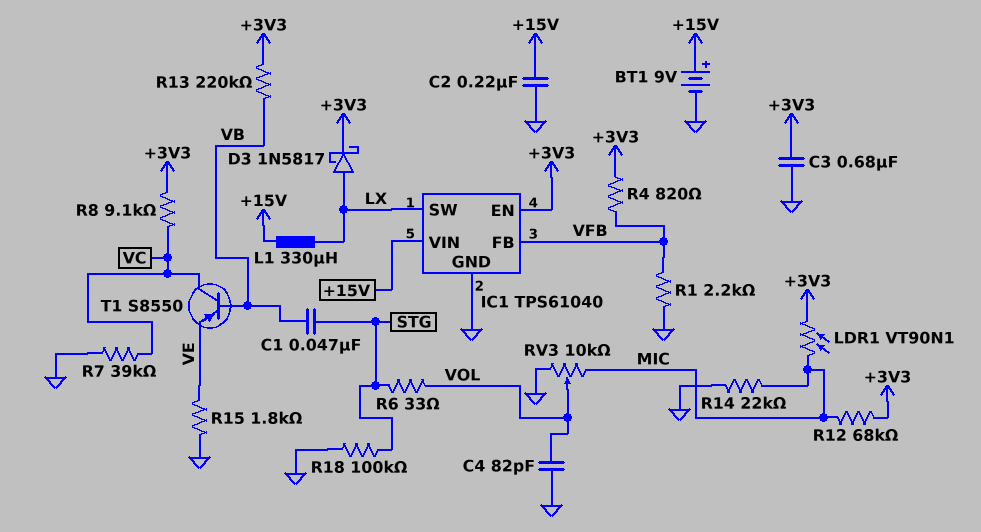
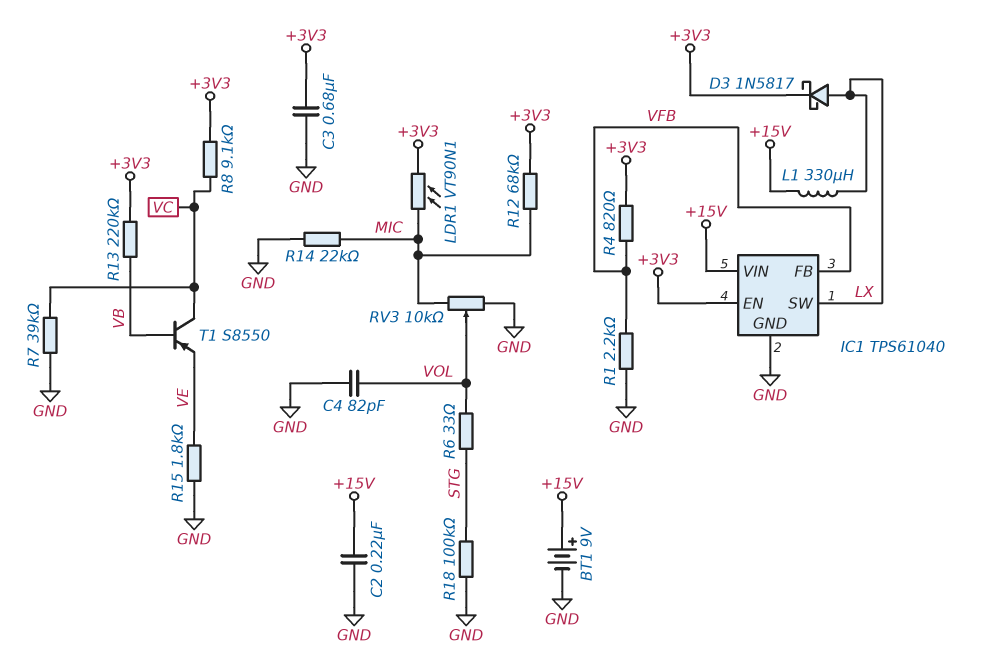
C1: 47nF (STG, VB) -> none

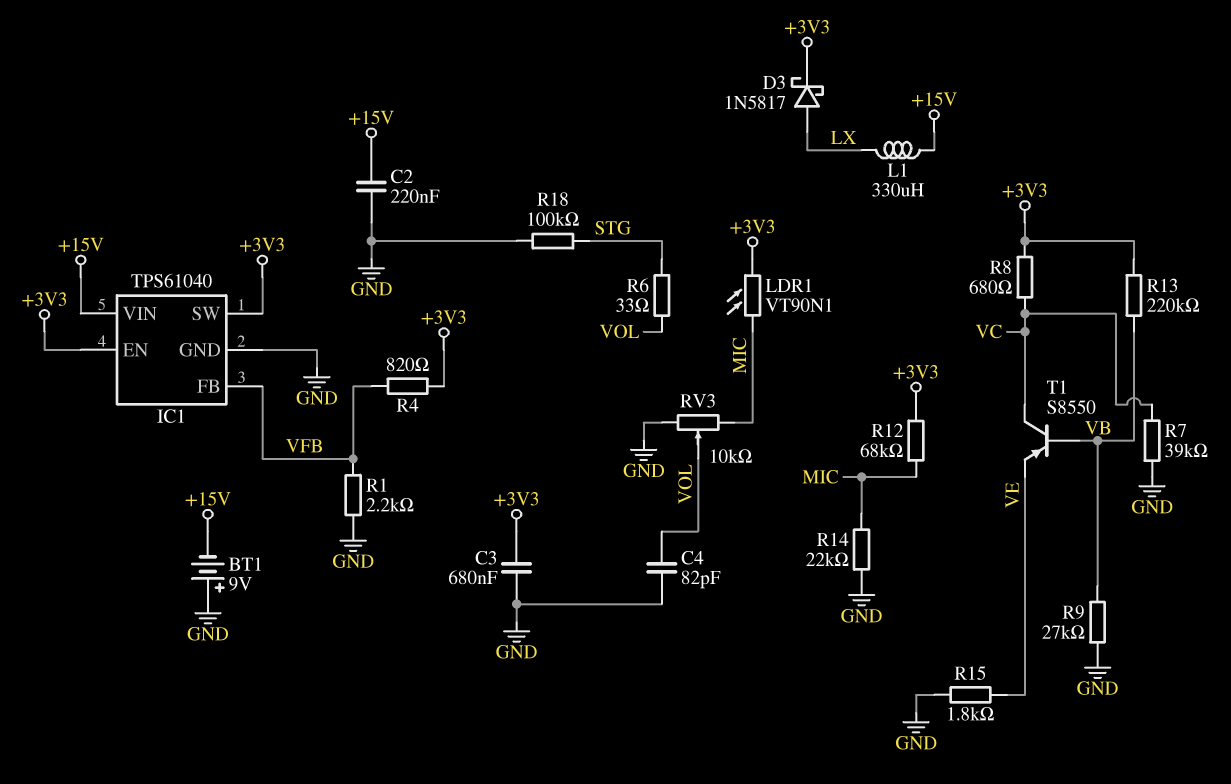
BT1: 9V (plus +15V, minus GND) -> 9V (plus GND, minus +15V)
IC1 pin SW: LX -> +3V3
R8: 9.1k (+3V3, VC) -> 680 (+3V3, VC)
R9: none -> 27k (GND, VB)

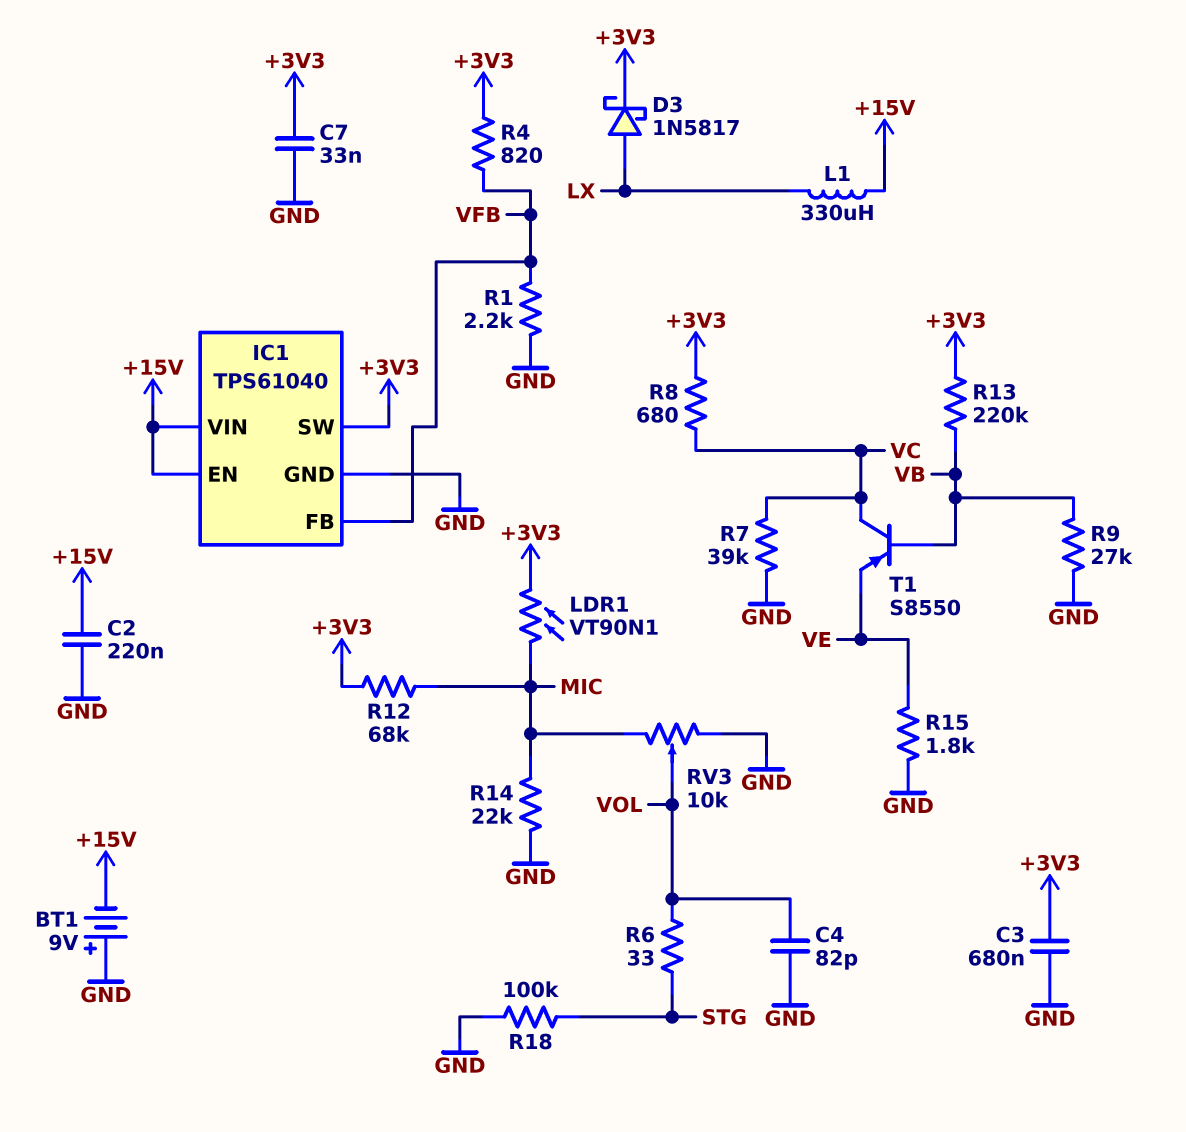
C7: none -> 33nF (+3V3, GND)
IC1 pin EN: +3V3 -> +15V

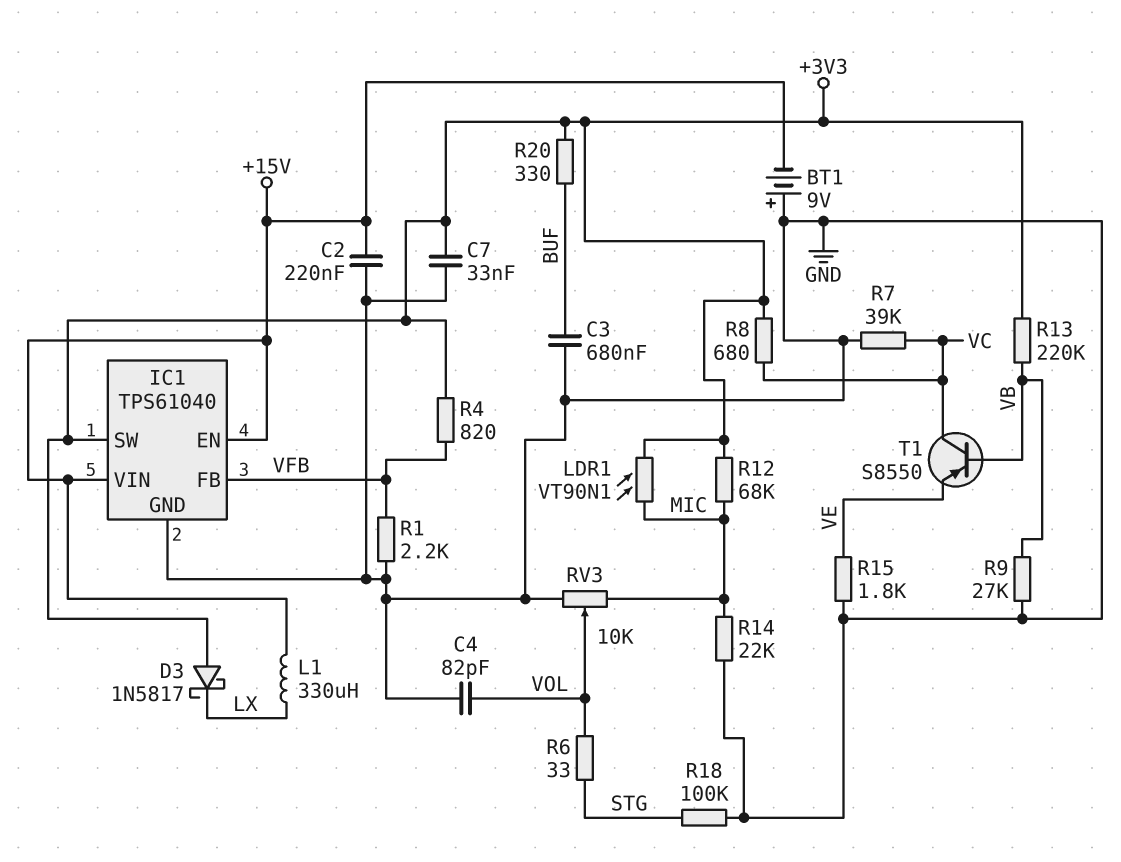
C3: 680nF (+3V3, GND) -> 680nF (BUF, GND)
D3: schottky 1N5817 (A LX, K +3V3) -> schottky 1N5817 (A +3V3, K LX)
R20: none -> 330 (+3V3, BUF)

